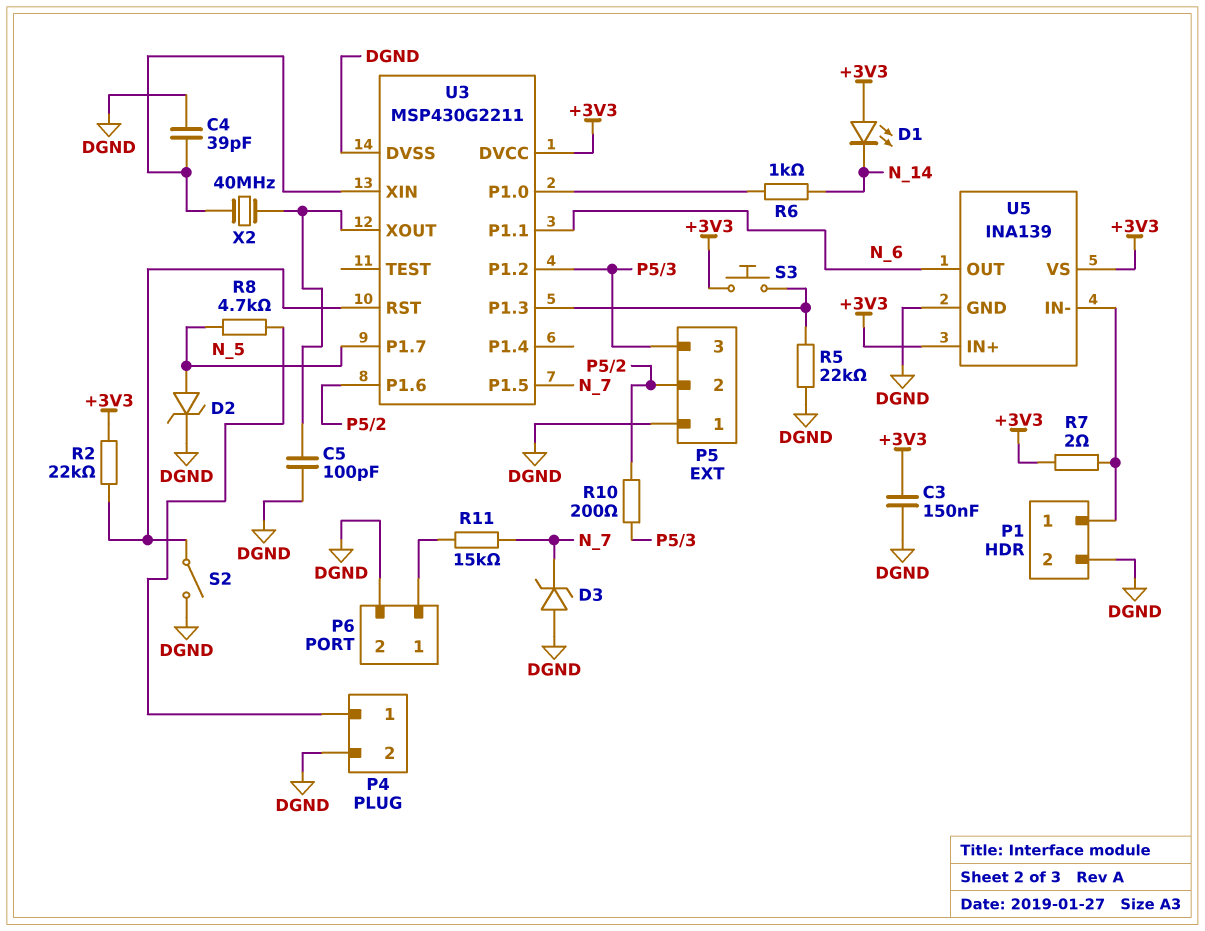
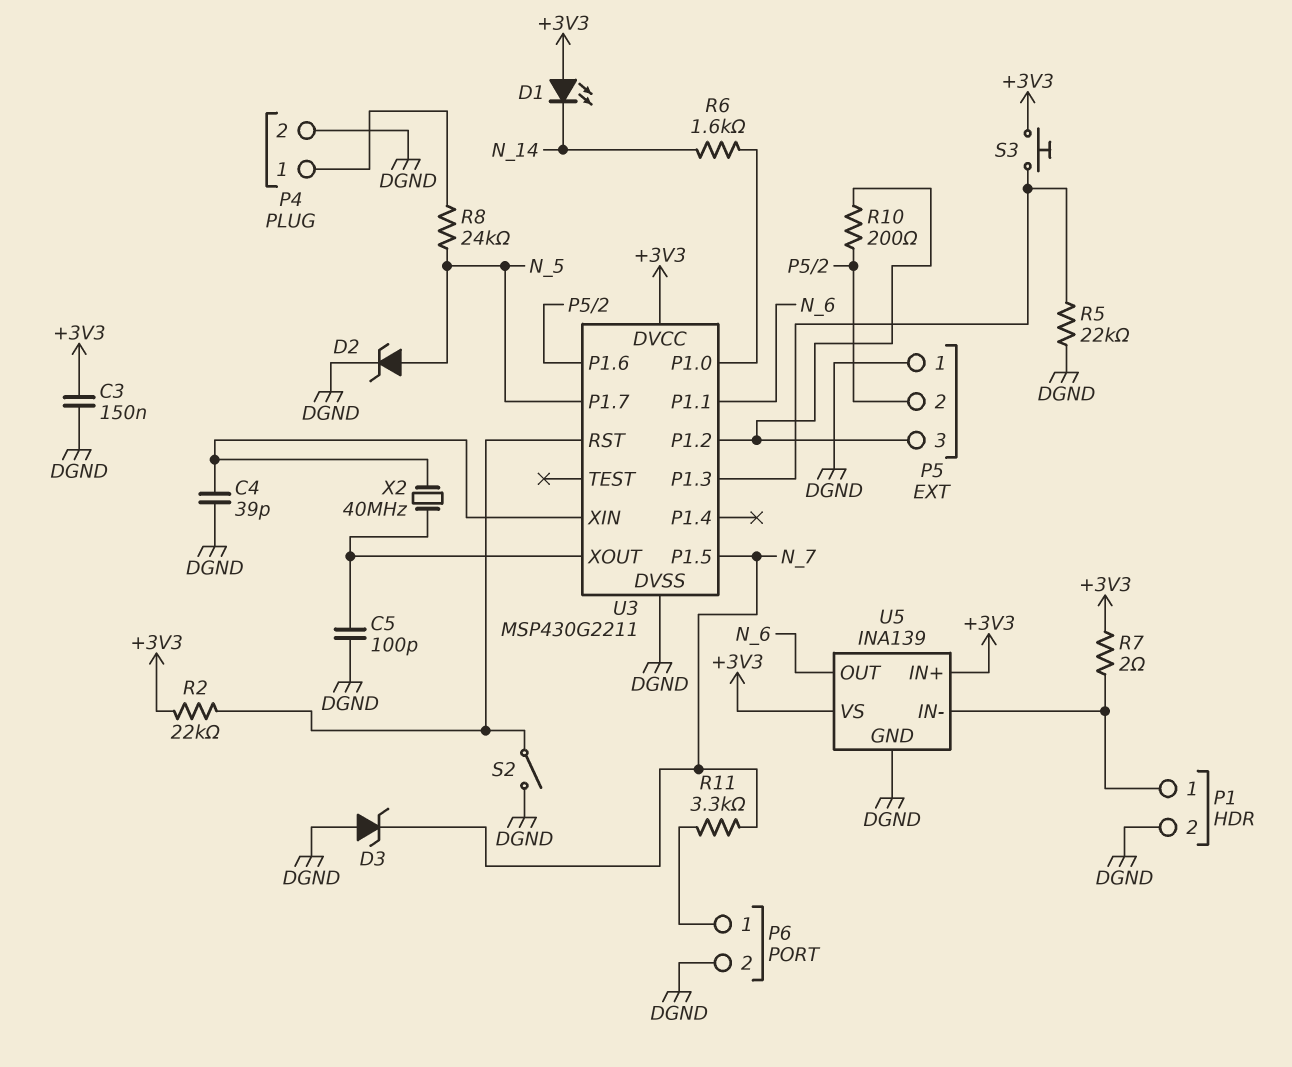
R6: 1k (N_14, U3/P1.0) -> 1.6k (N_14, U3/P1.0)
R8: 4.7k (N_5, P4/1) -> 24k (N_5, P4/1)
R11: 15k (N_7, P6/1) -> 3.3k (N_7, P6/1)

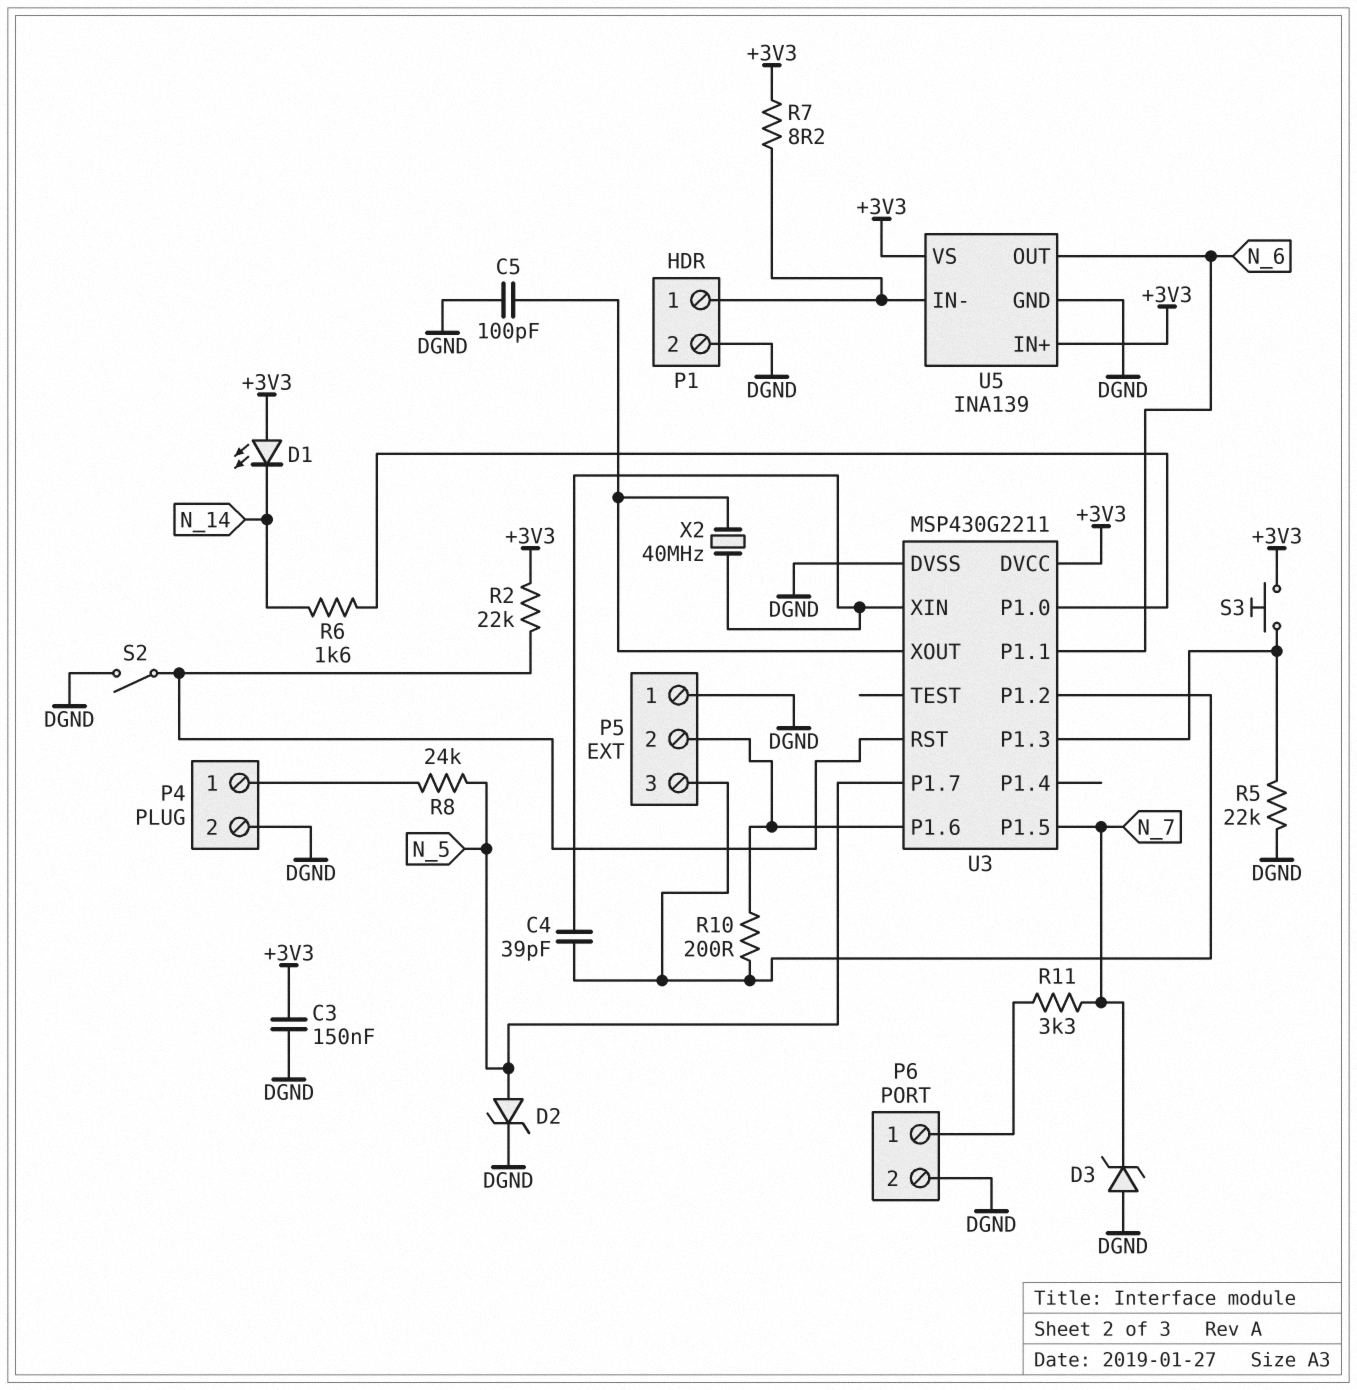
C4: 39pF (DGND, U3/XIN) -> 39pF (P5/3, U3/XIN)
R7: 2 (+3V3, P1/1) -> 8.2 (+3V3, P1/1)

